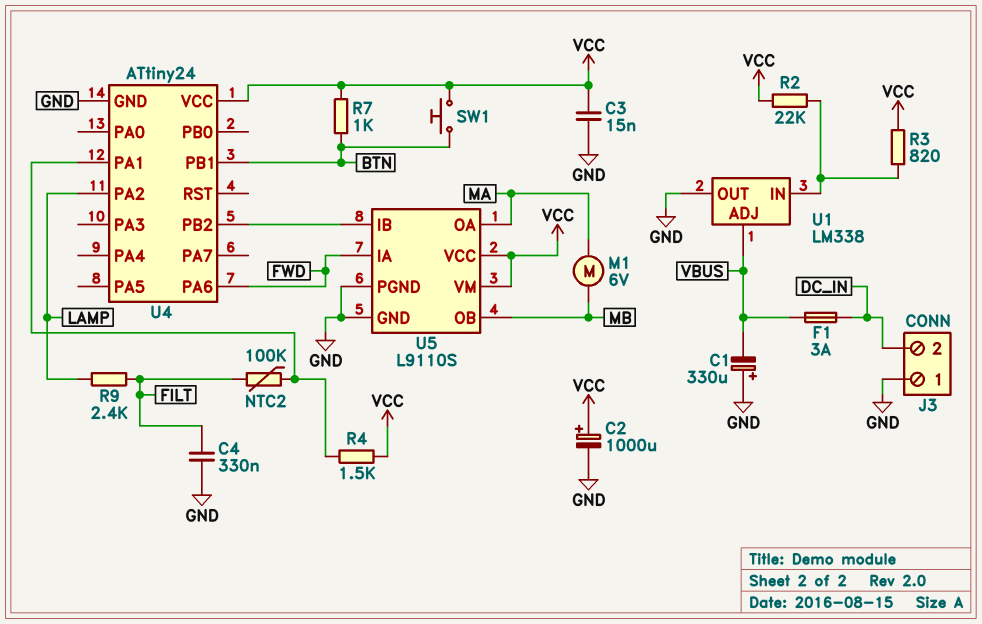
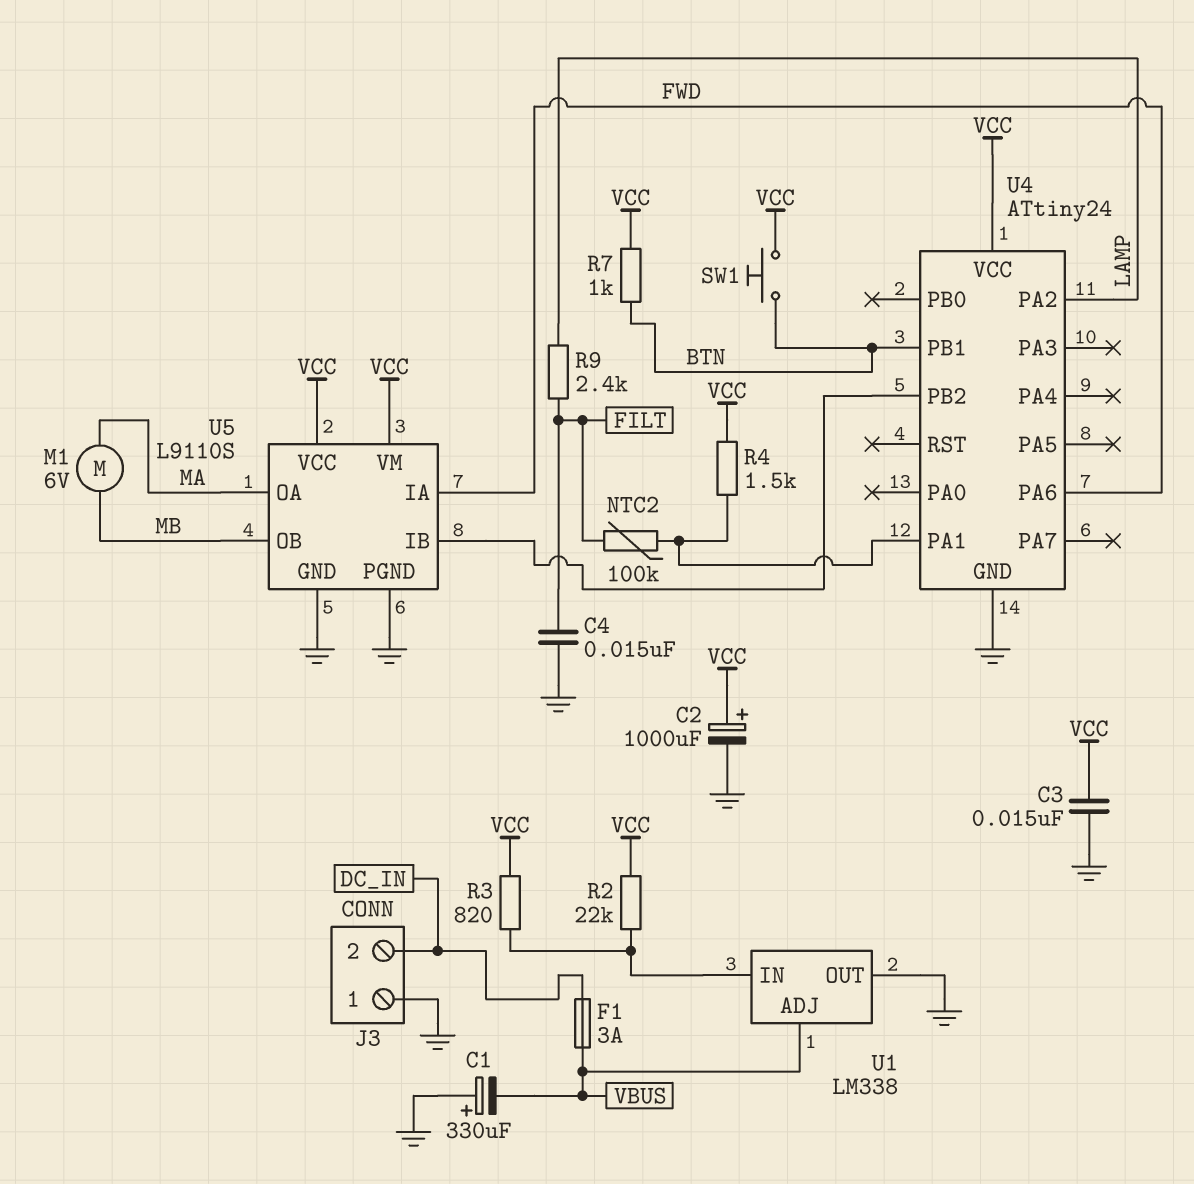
C4: 330nF (FILT, GND) -> 15nF (FILT, GND)

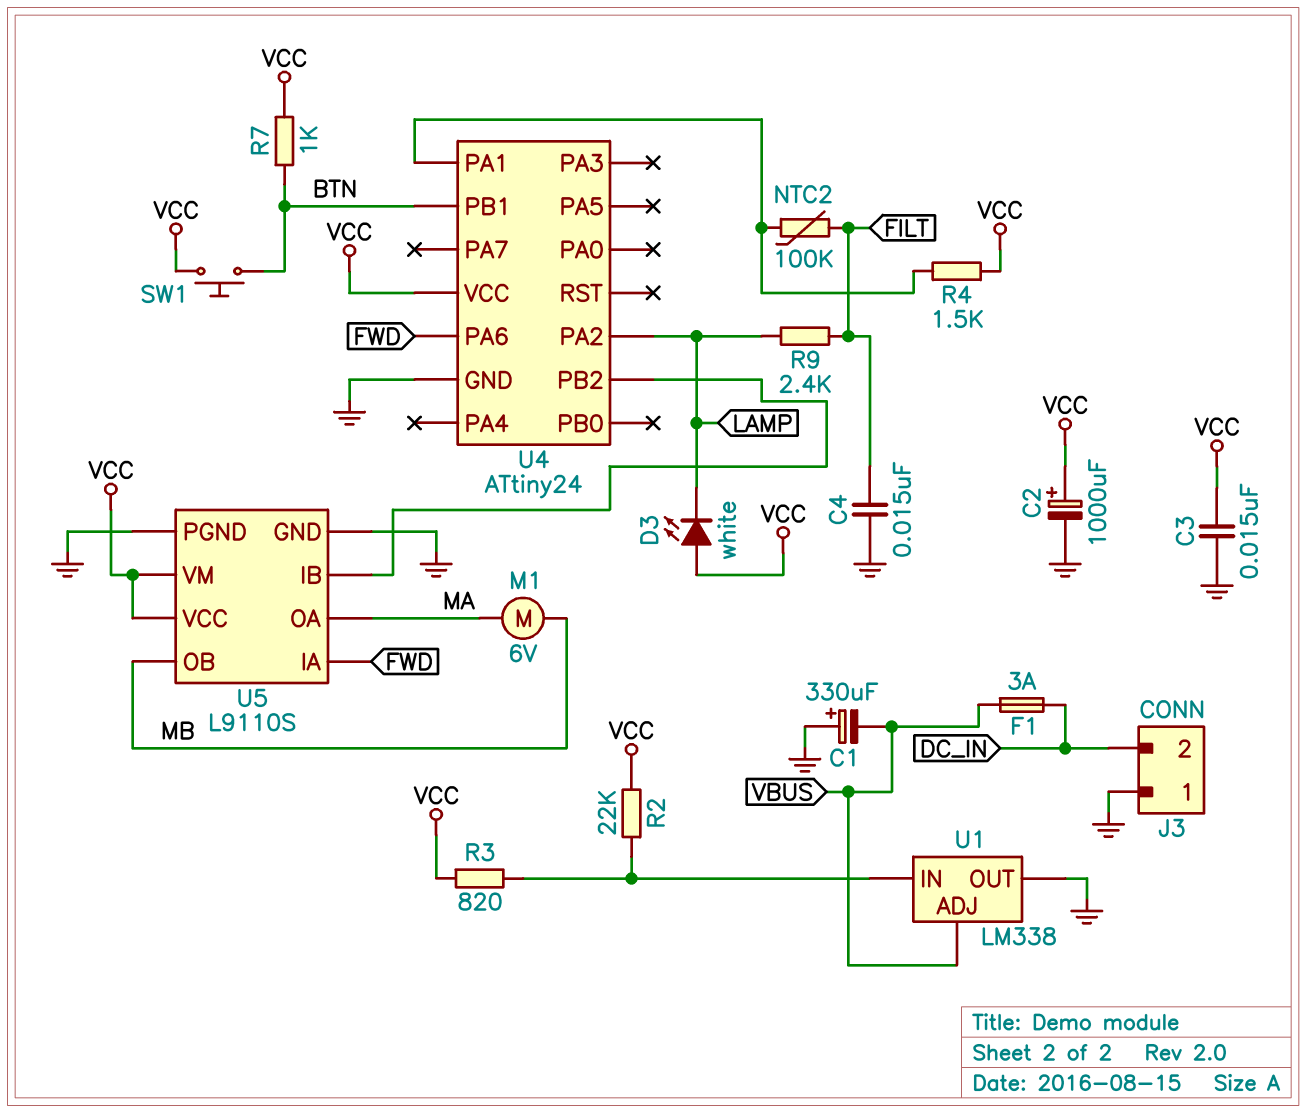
D3: none -> LED white (A VCC, K LAMP)

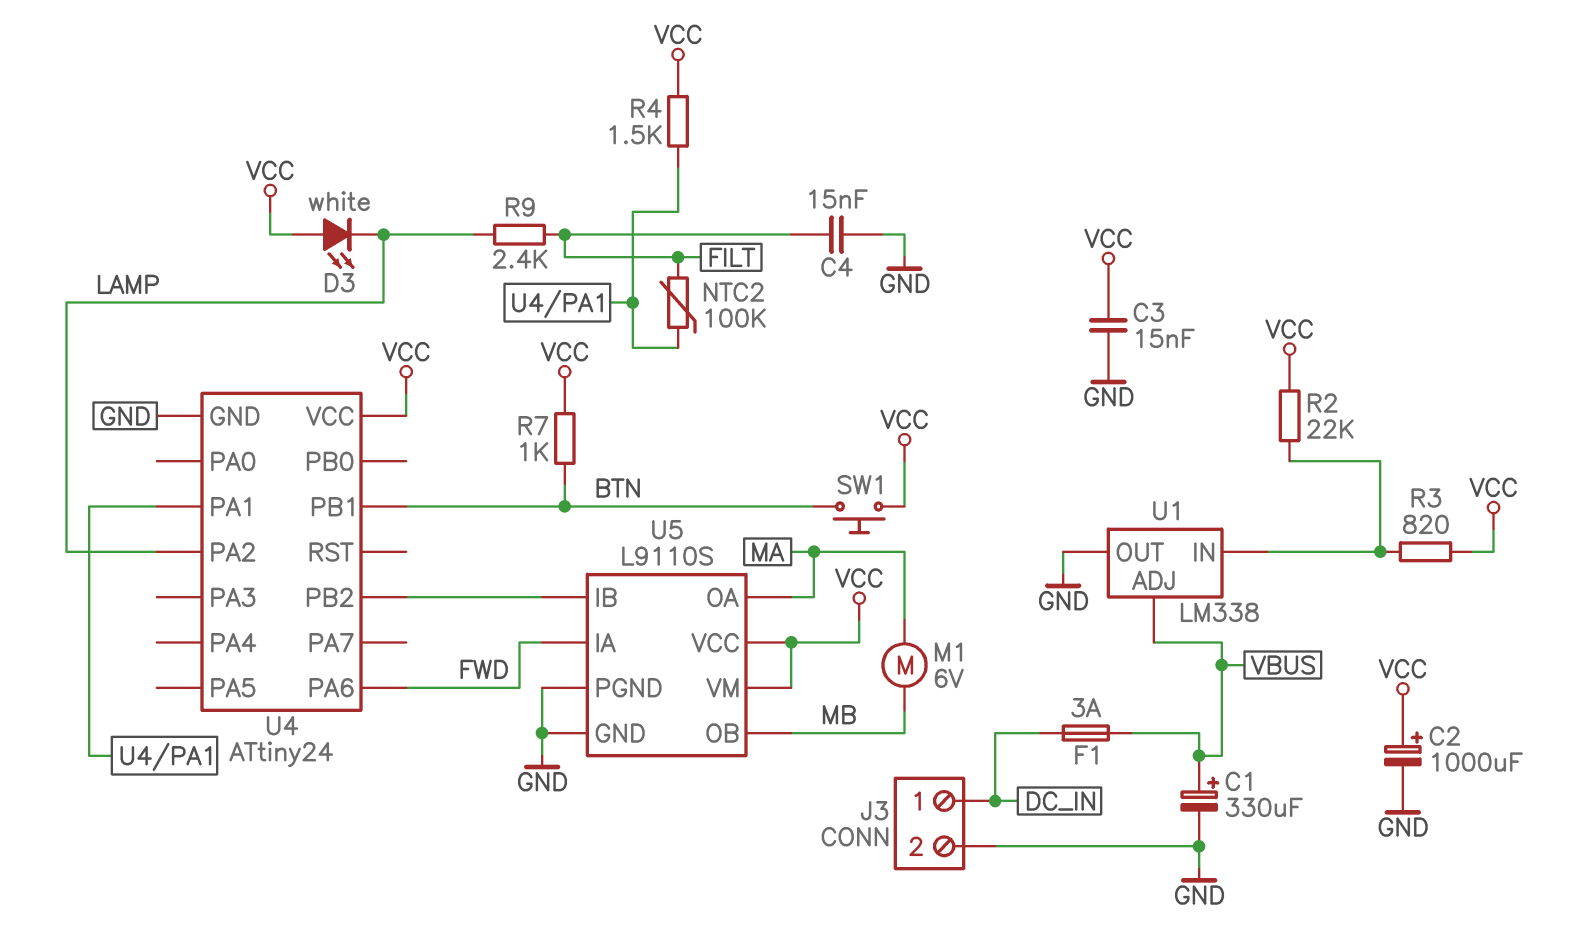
C1: 330uF (plus GND, minus VBUS) -> 330uF (plus VBUS, minus GND)
J3 pin 1: GND -> DC_IN
J3 pin 2: DC_IN -> GND

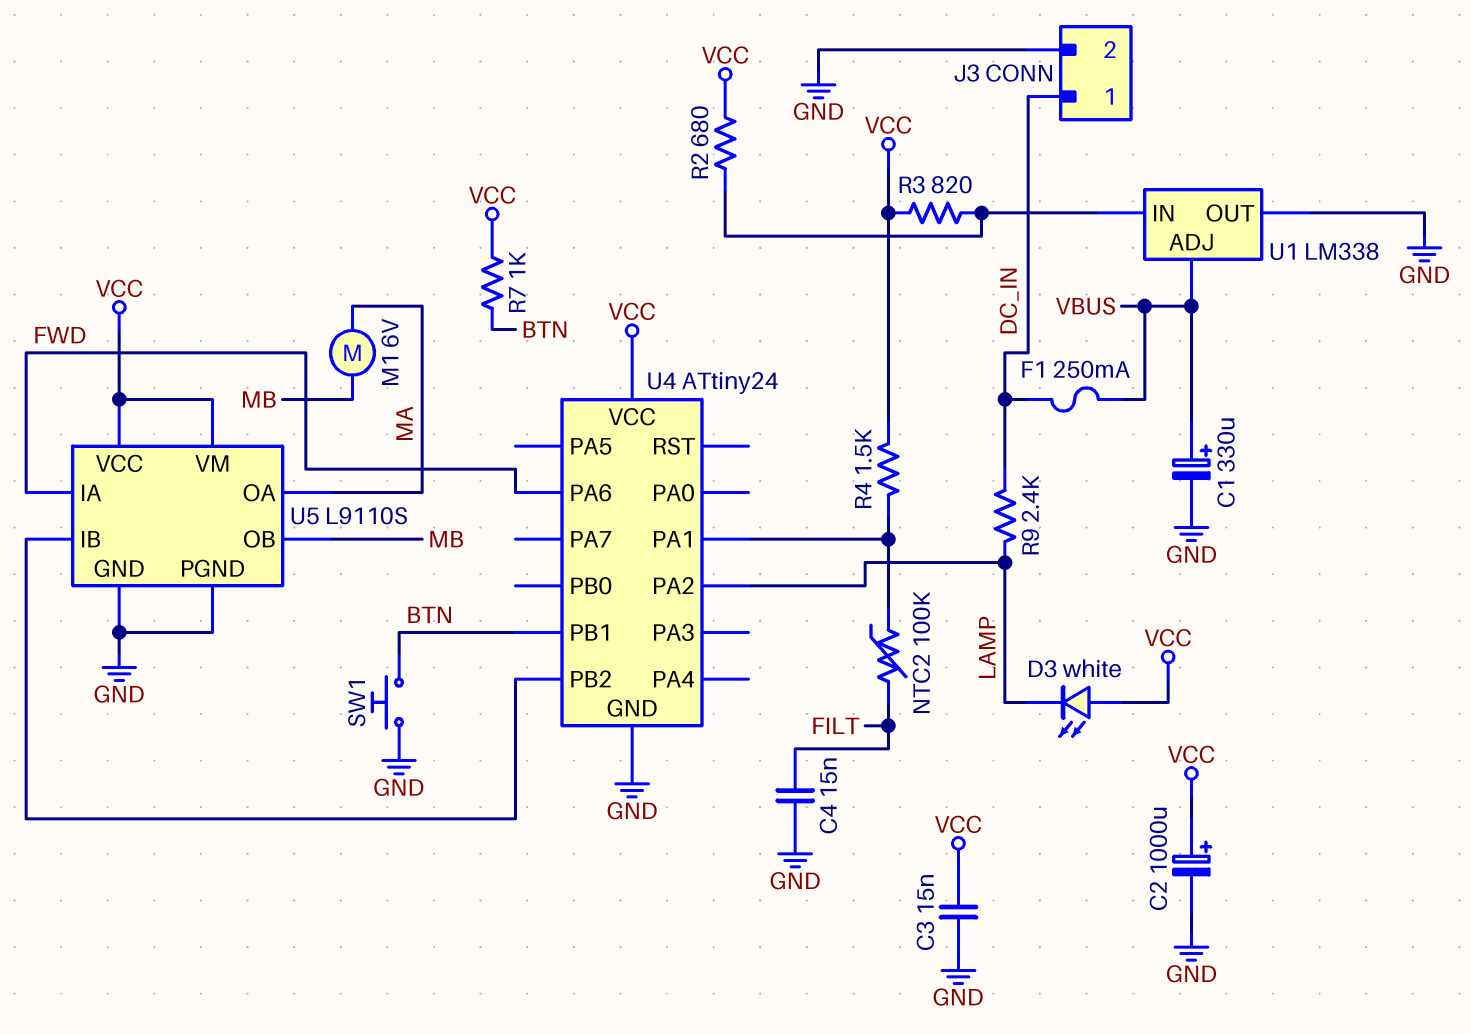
F1: 3A (DC_IN, VBUS) -> 250mA (DC_IN, VBUS)
R2: 22k (U1/IN, VCC) -> 680 (U1/IN, VCC)
R9: 2.4k (FILT, LAMP) -> 2.4k (DC_IN, LAMP)
SW1: button (BTN, VCC) -> button (BTN, GND)

